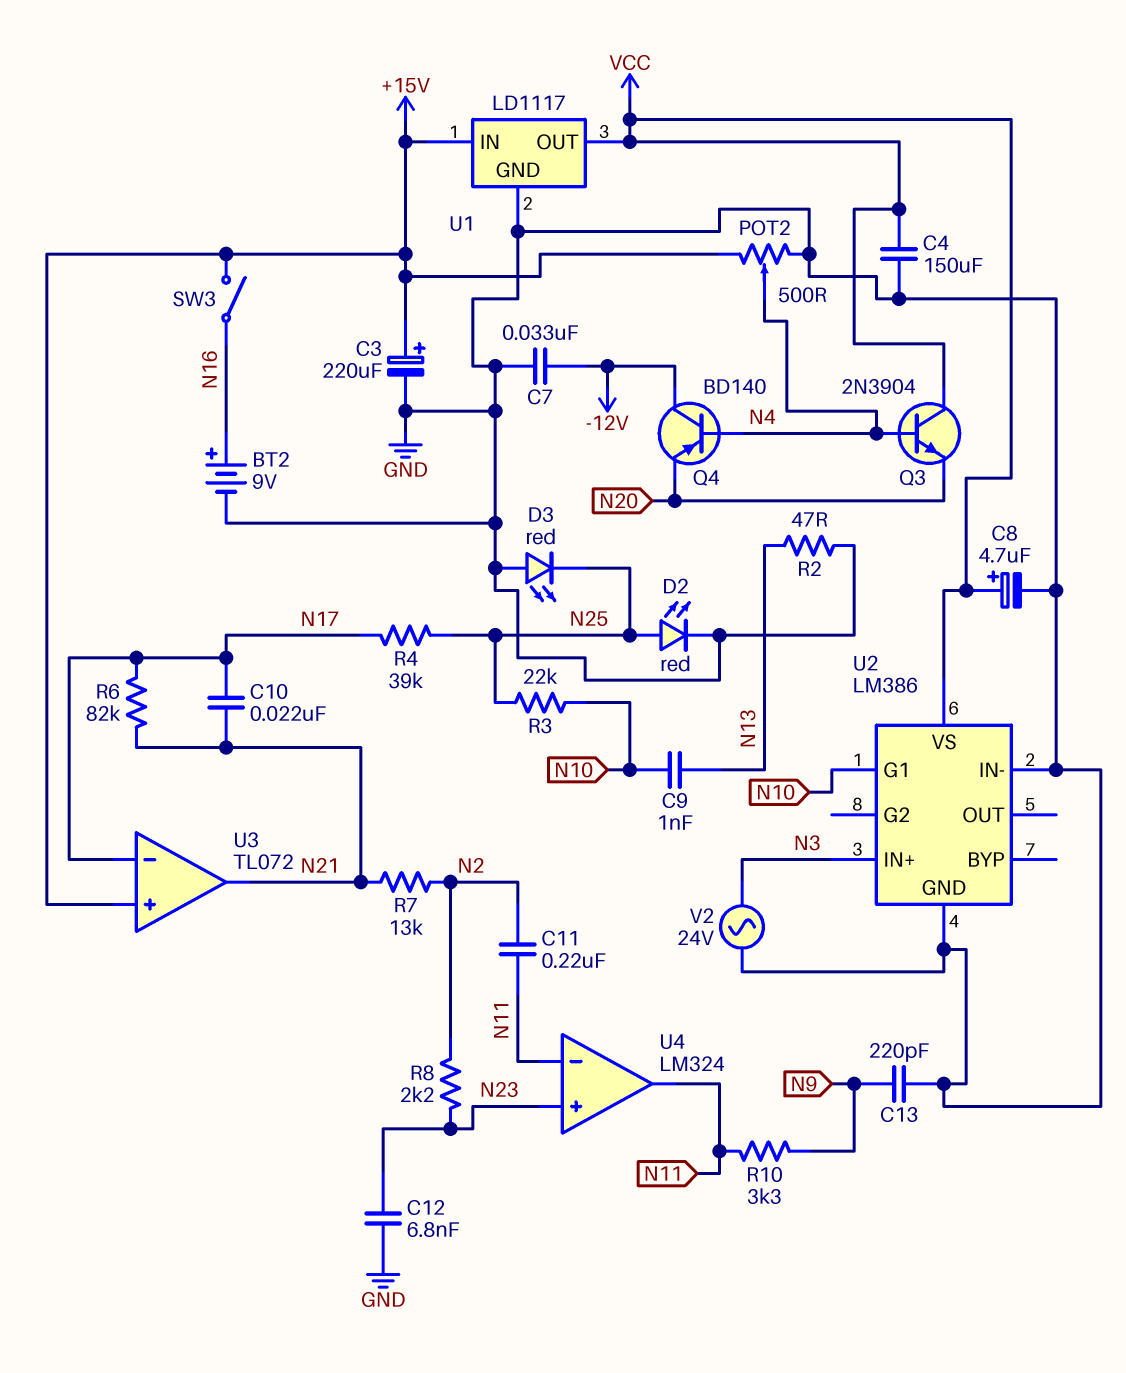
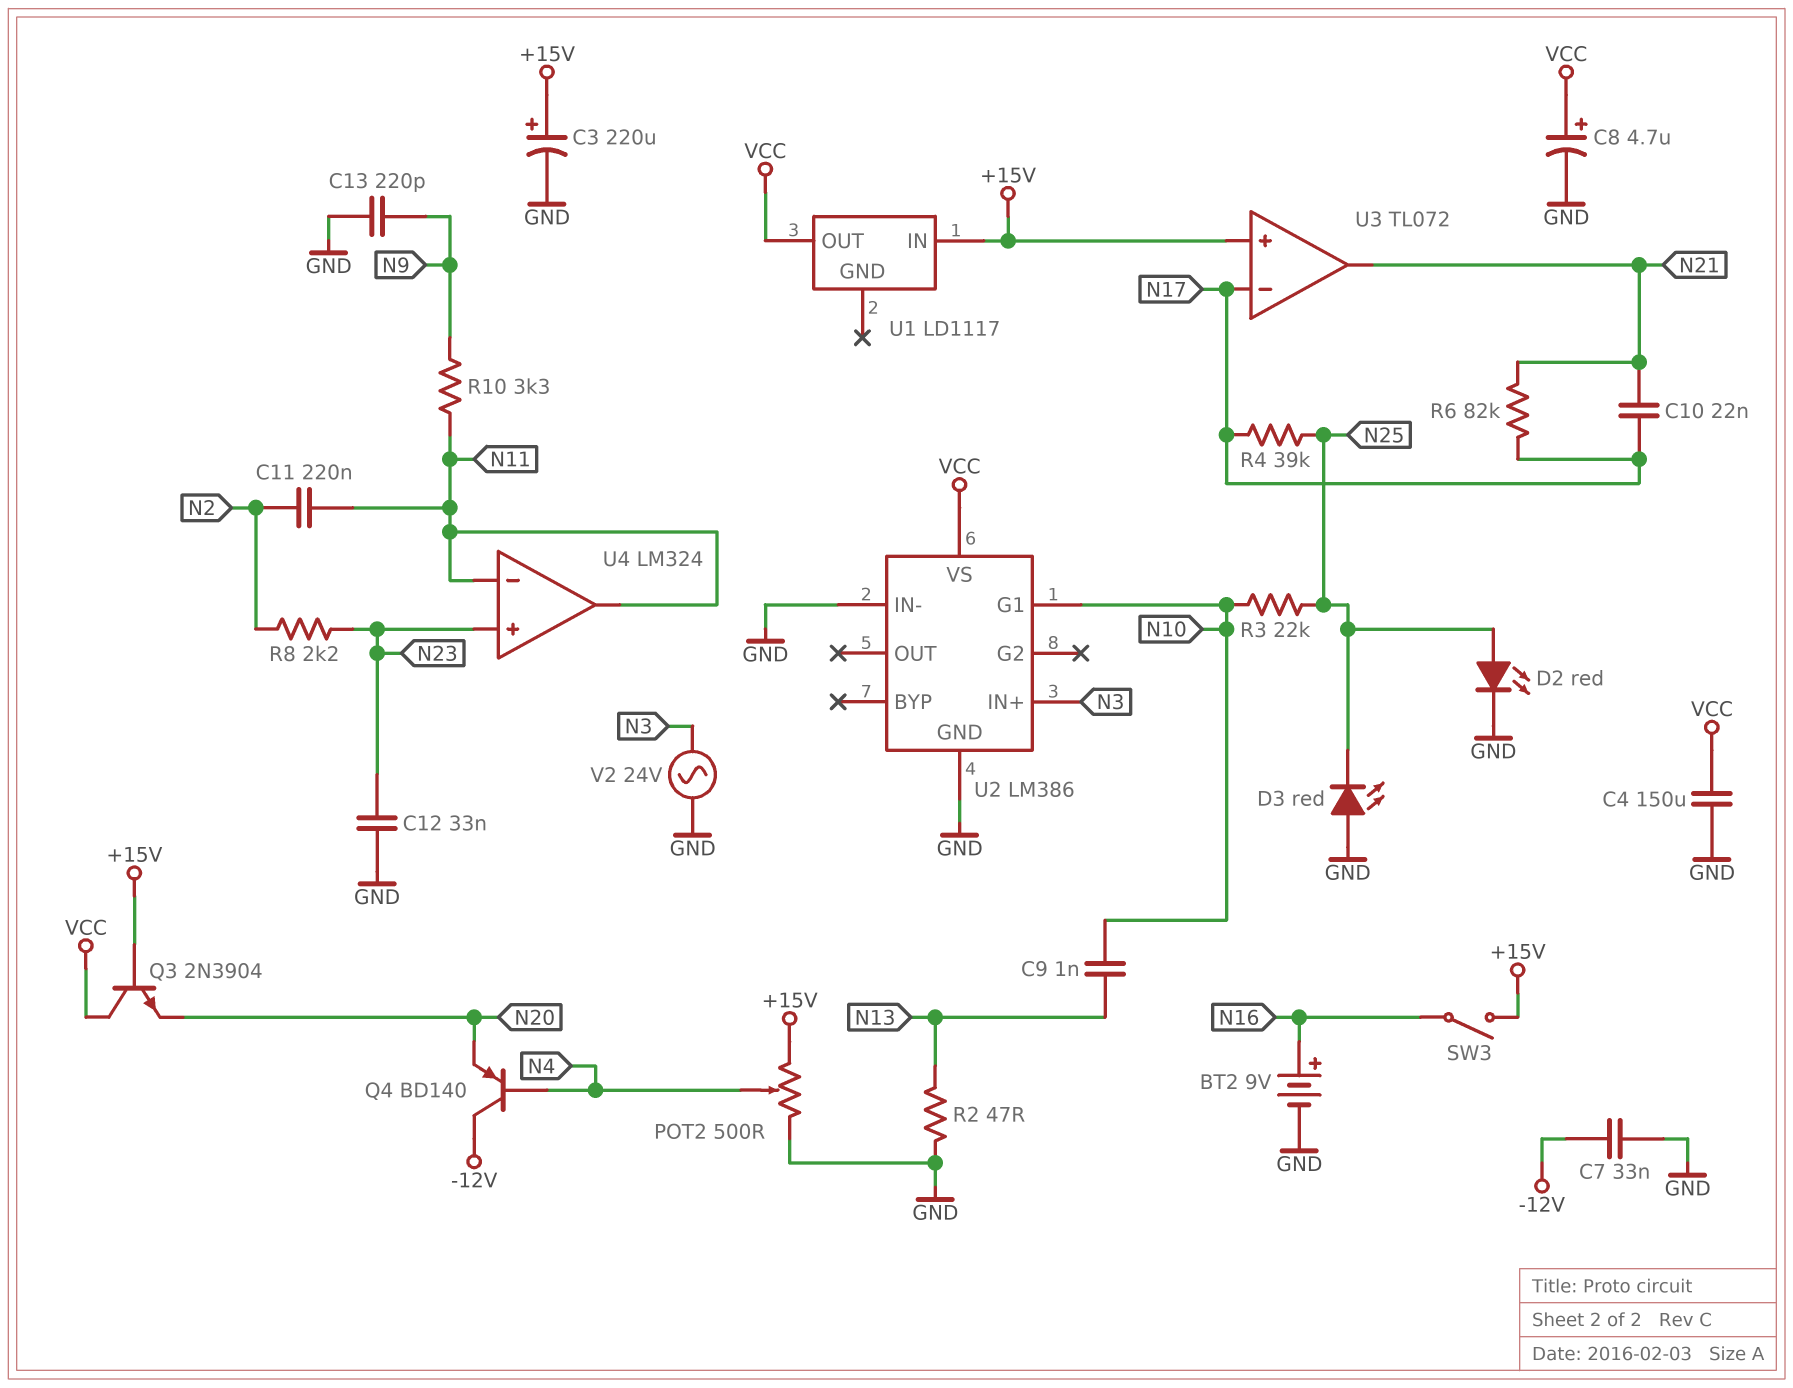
C12: 6.8nF (GND, N23) -> 33nF (GND, N23)
Q3: NPN 2N3904 (B N4, C VCC, E N20) -> NPN 2N3904 (B +15V, C VCC, E N20)
R7: 13k (N2, N21) -> none
U1 pin GND: GND -> none

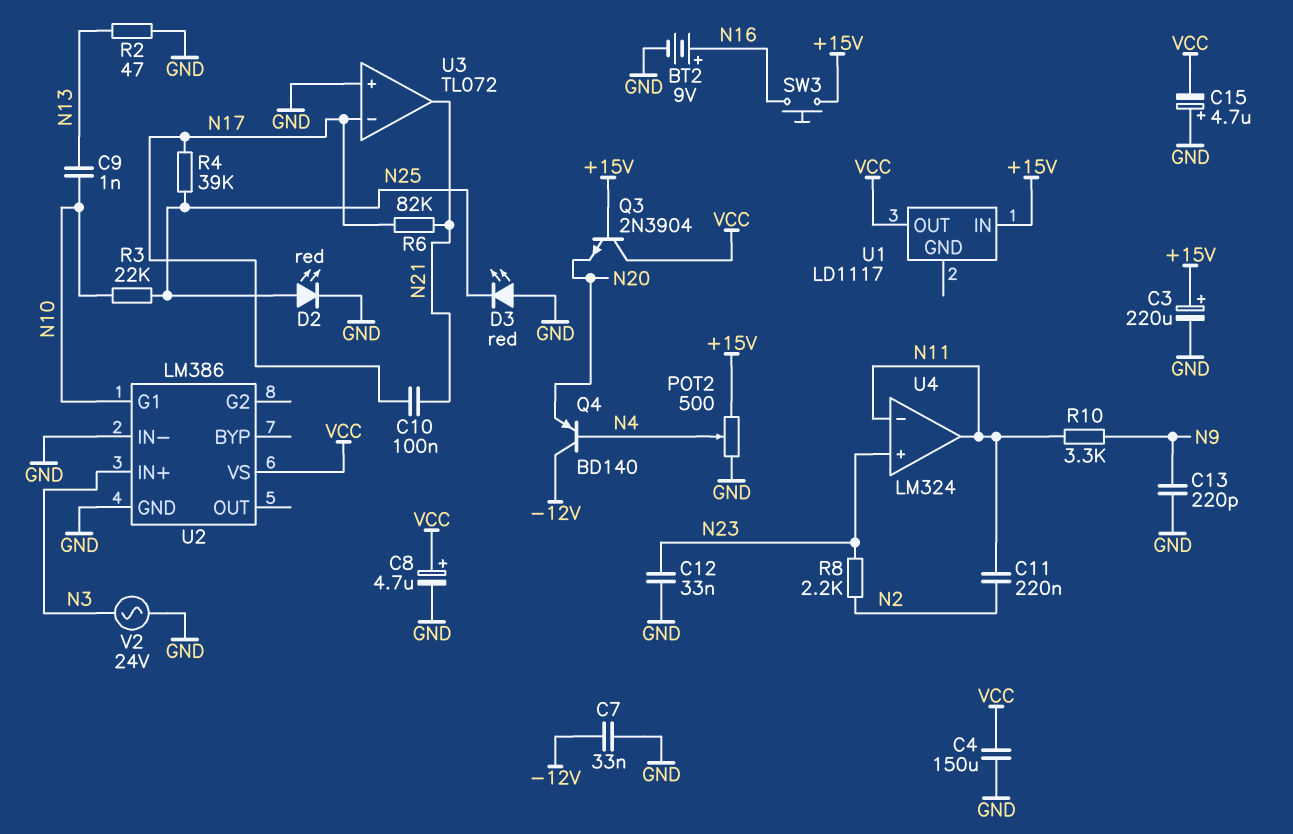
C10: 22nF (N17, N21) -> 100nF (N17, N21)
C15: none -> 4.7uF (plus GND, minus VCC)
SW3: switch (+15V, N16) -> button (+15V, N16)
U3 pin in+: +15V -> GND

